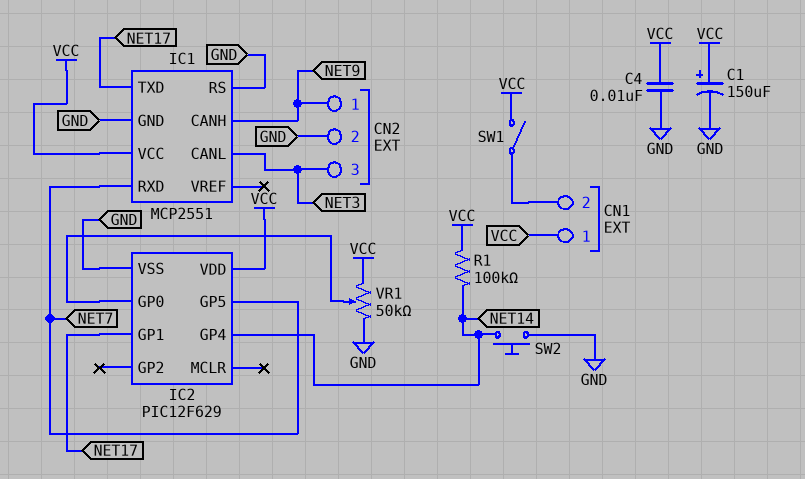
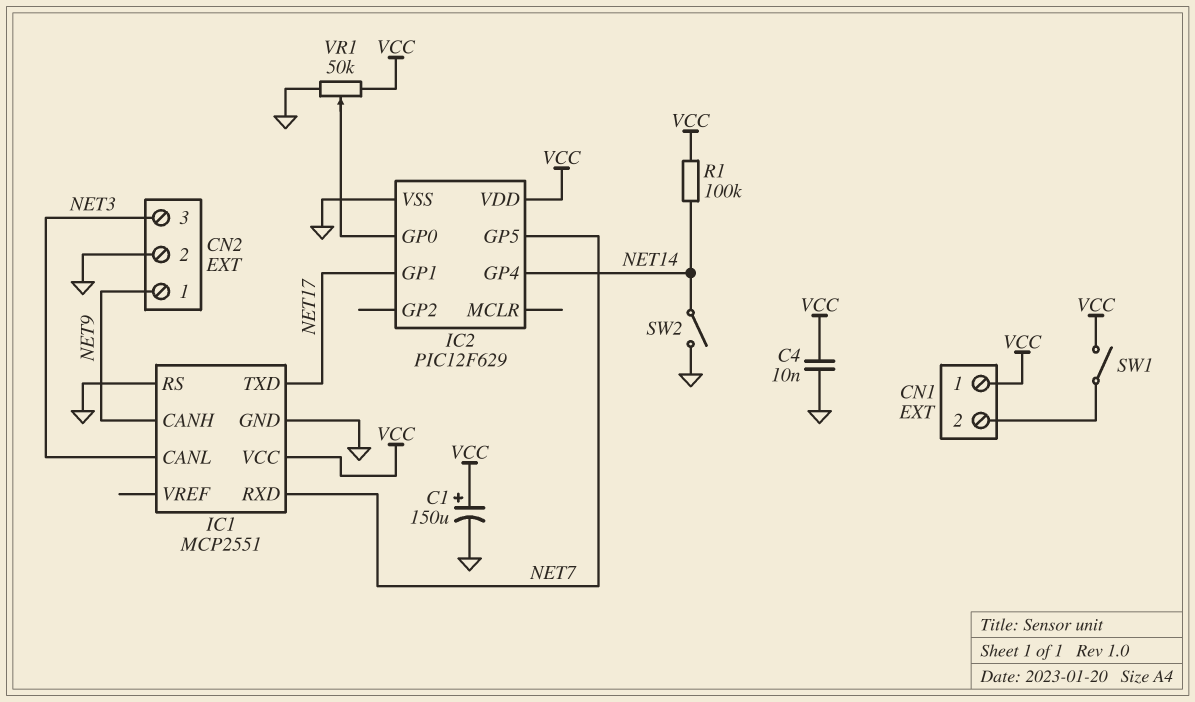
SW2: button (GND, NET14) -> switch (GND, NET14)

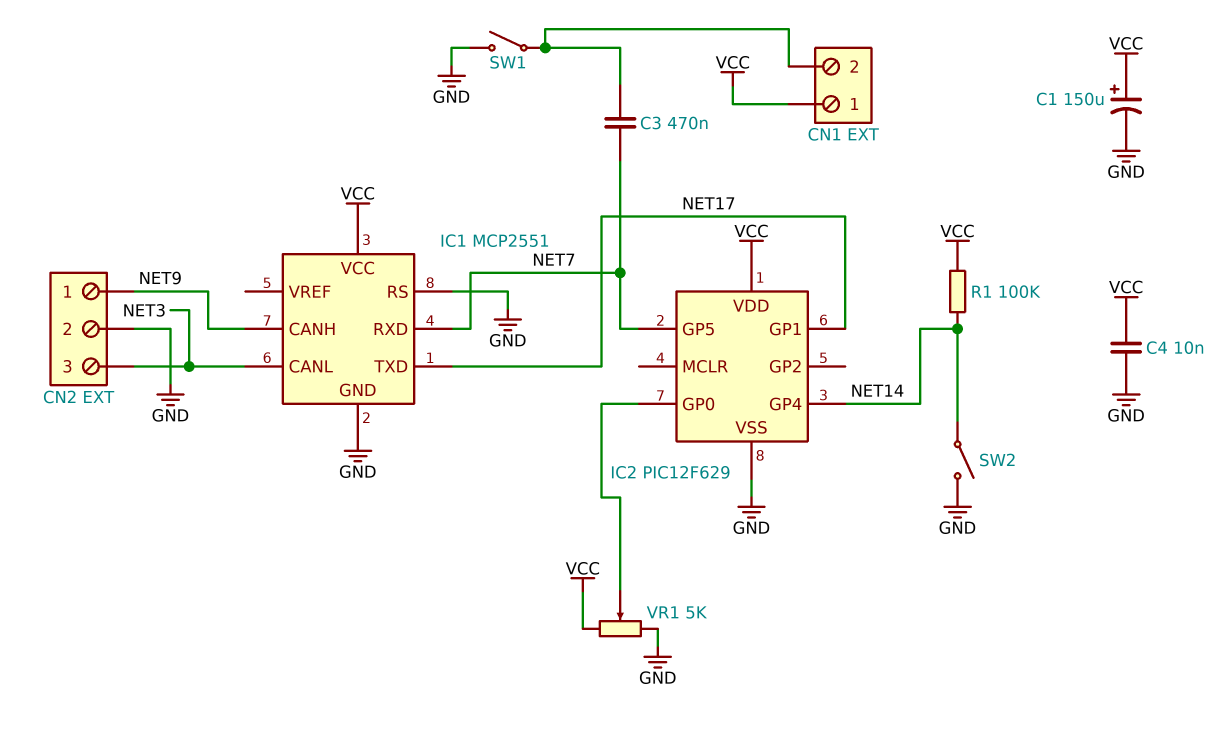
C3: none -> 470nF (CN1/2, NET7)
SW1: switch (CN1/2, VCC) -> switch (CN1/2, GND)
VR1: 50k (GND, VCC, wiper IC2/GP0) -> 5k (GND, VCC, wiper IC2/GP0)

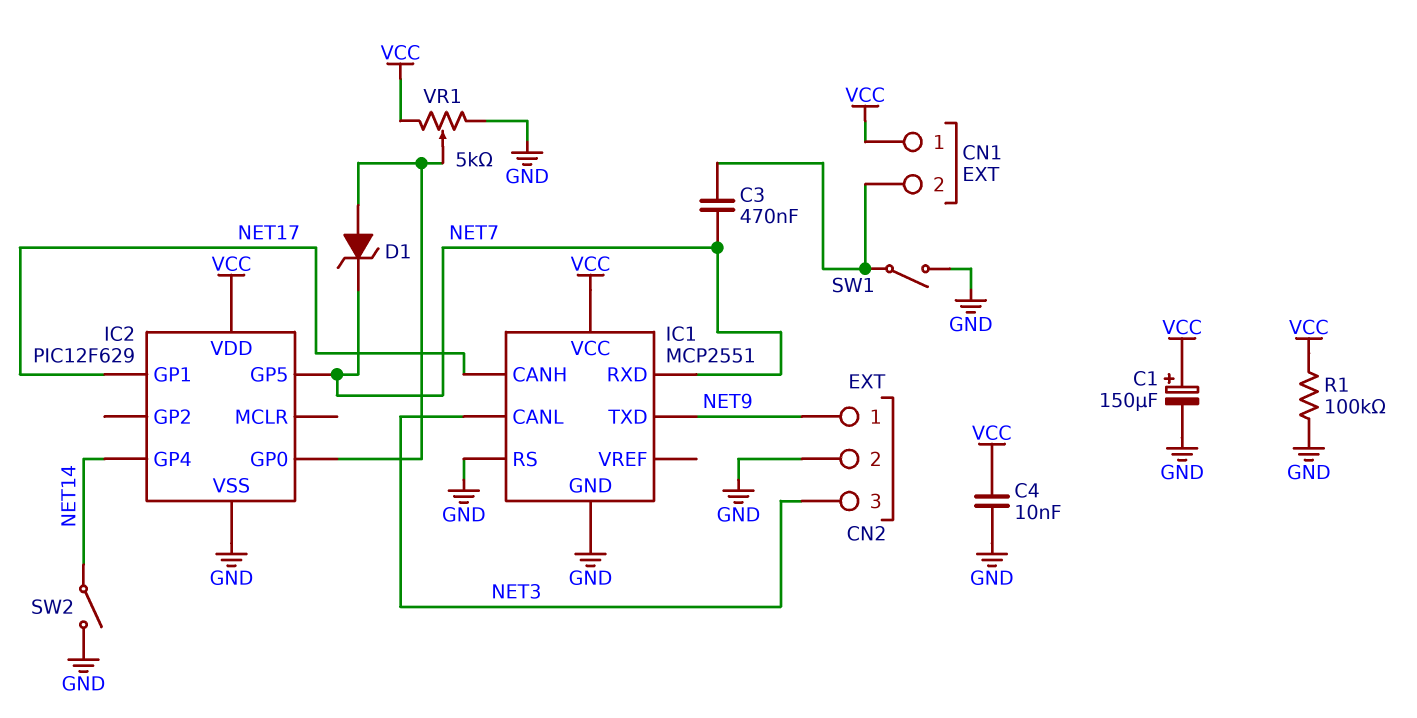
D1: none -> zener (A IC2/GP0, K NET7)
IC1 pin CANH: NET9 -> NET17
IC1 pin TXD: NET17 -> NET9
R1: 100k (NET14, VCC) -> 100k (GND, VCC)

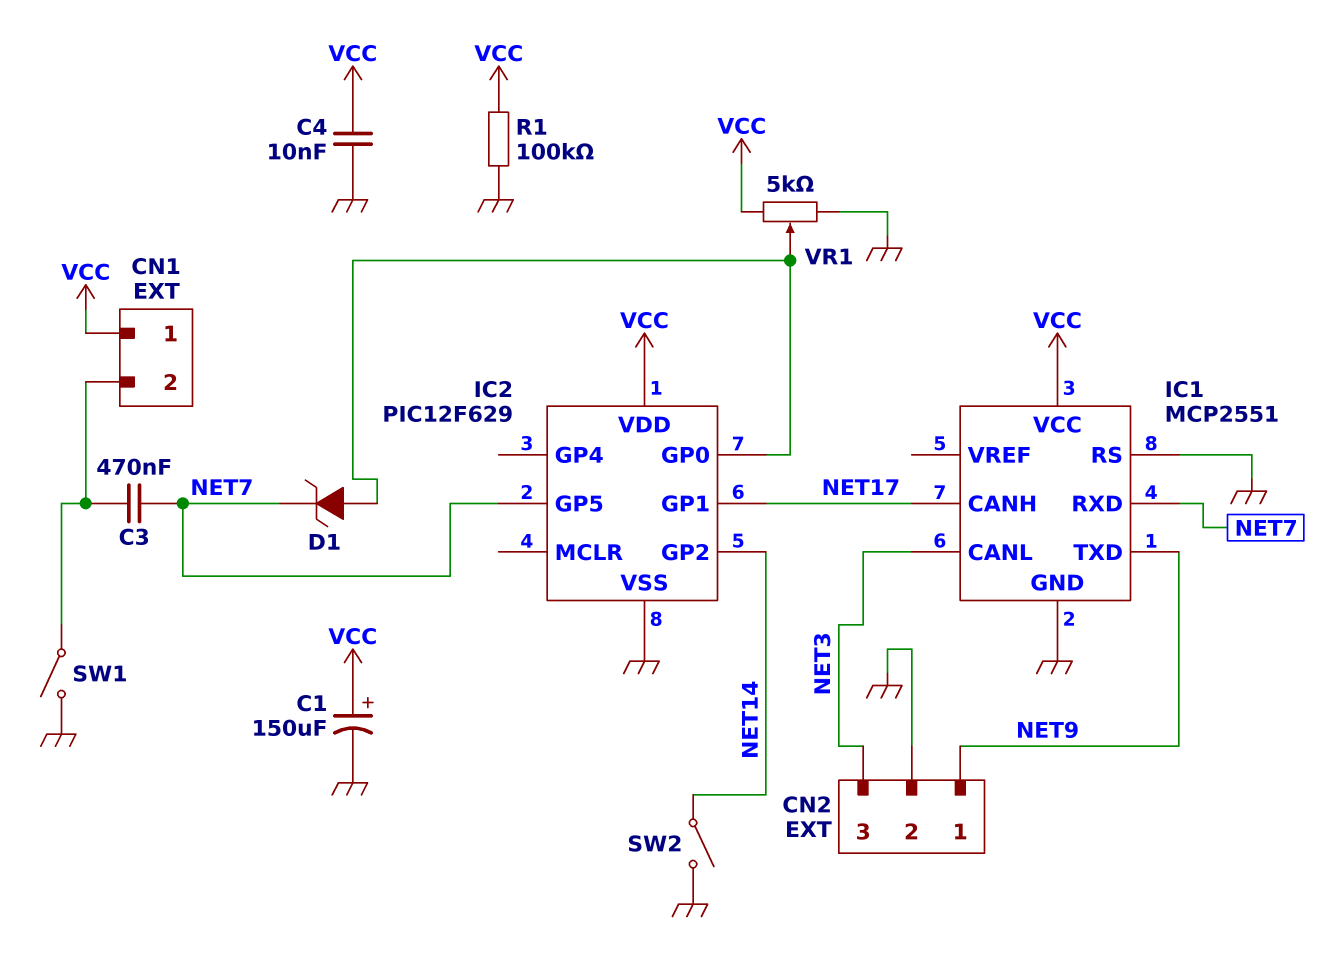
IC2 pin GP2: none -> NET14
IC2 pin GP4: NET14 -> none

